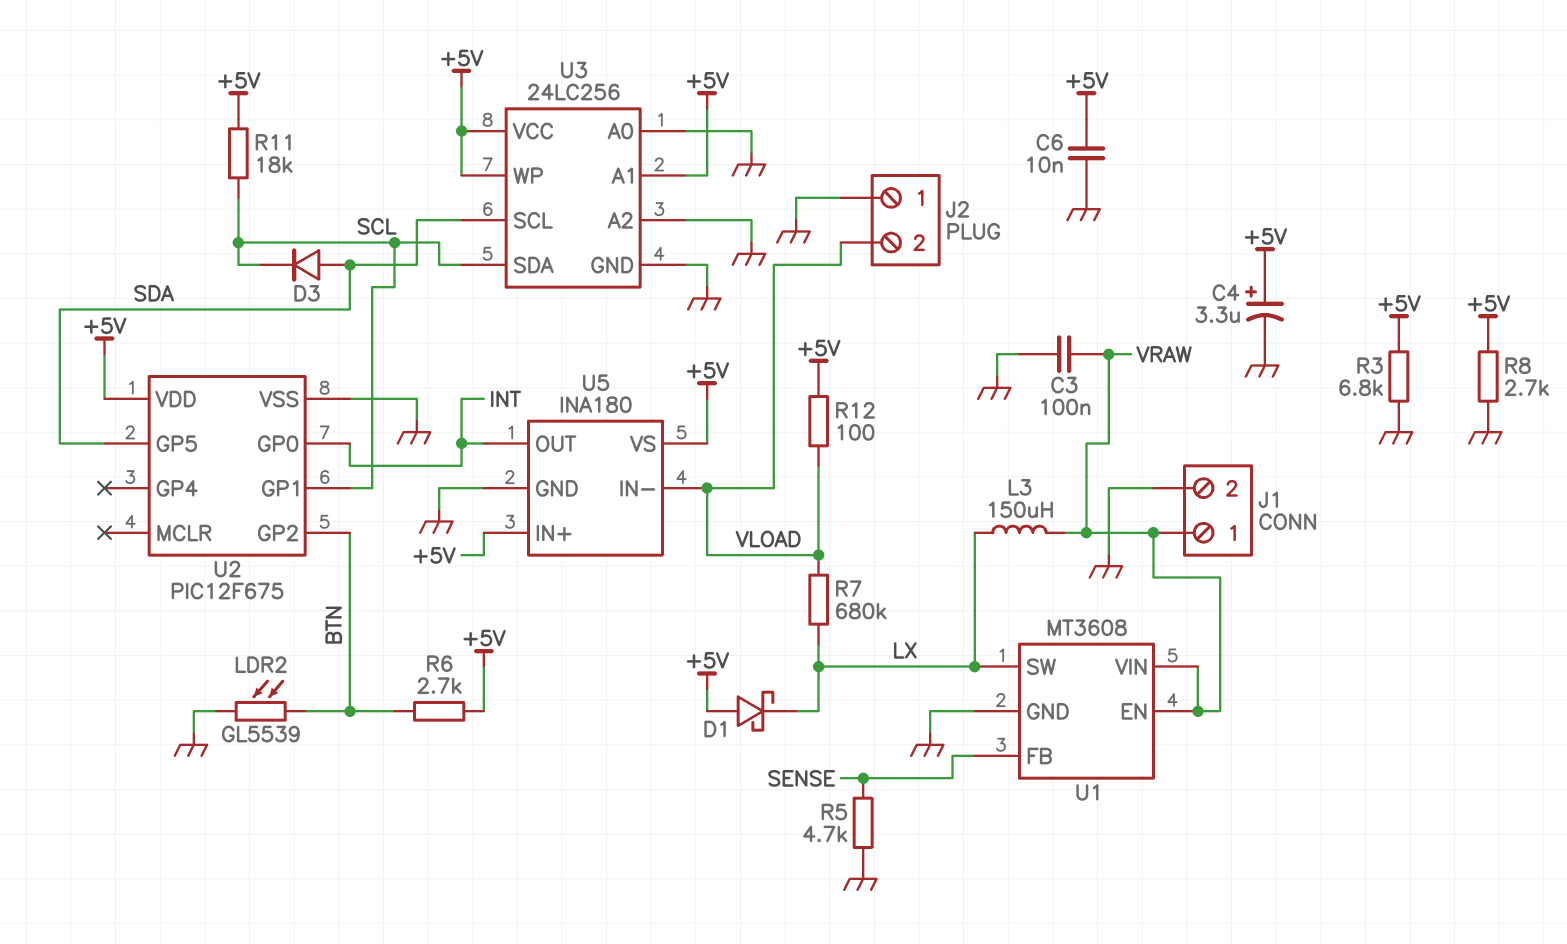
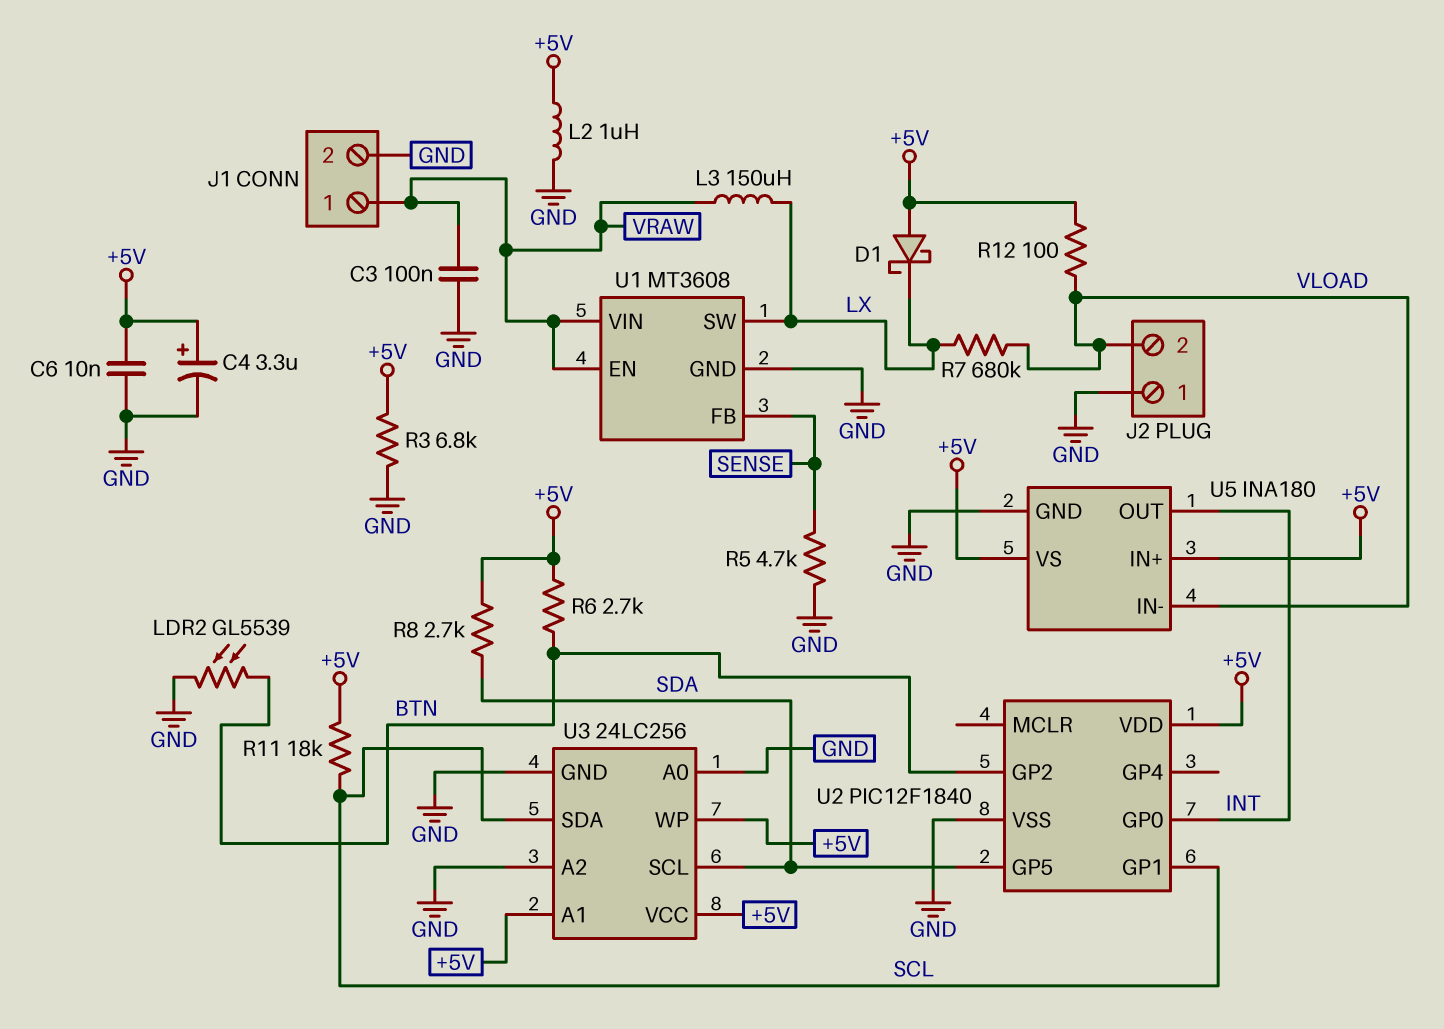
D3: diode (A SDA, K SCL) -> none
L2: none -> 1uH (+5V, GND)
R8: 2.7k (+5V, GND) -> 2.7k (+5V, SDA)
U2: PIC12F675 -> PIC12F1840

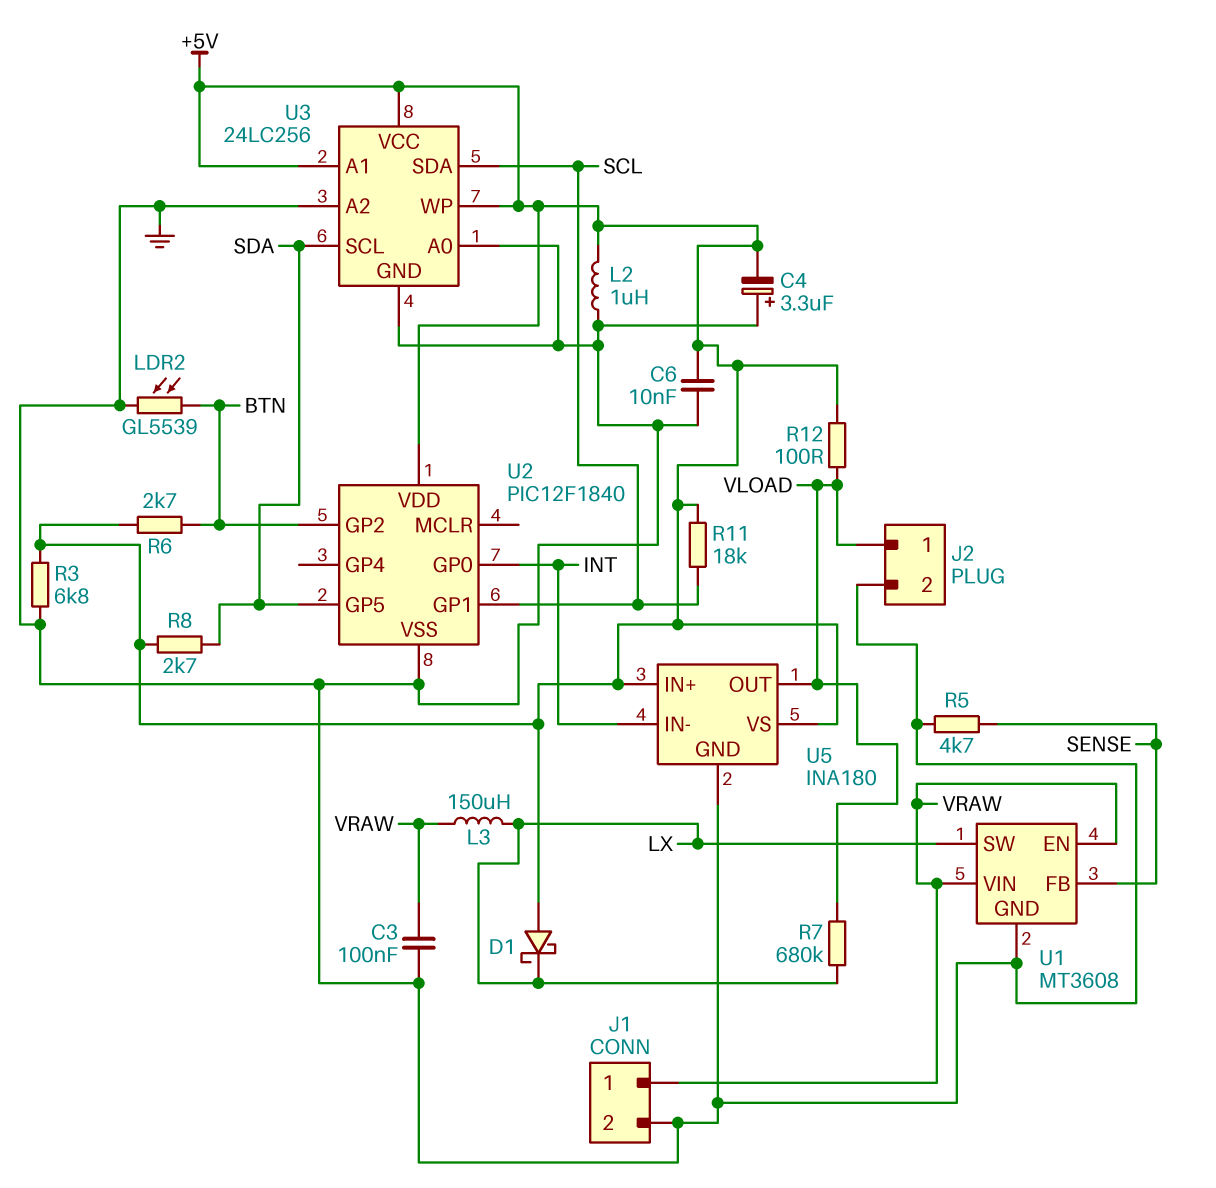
C4: 3.3uF (plus +5V, minus GND) -> 3.3uF (plus GND, minus +5V)
J2 pin 1: GND -> VLOAD
J2 pin 2: VLOAD -> GND
U5 pin IN-: VLOAD -> INT
U5 pin OUT: INT -> VLOAD

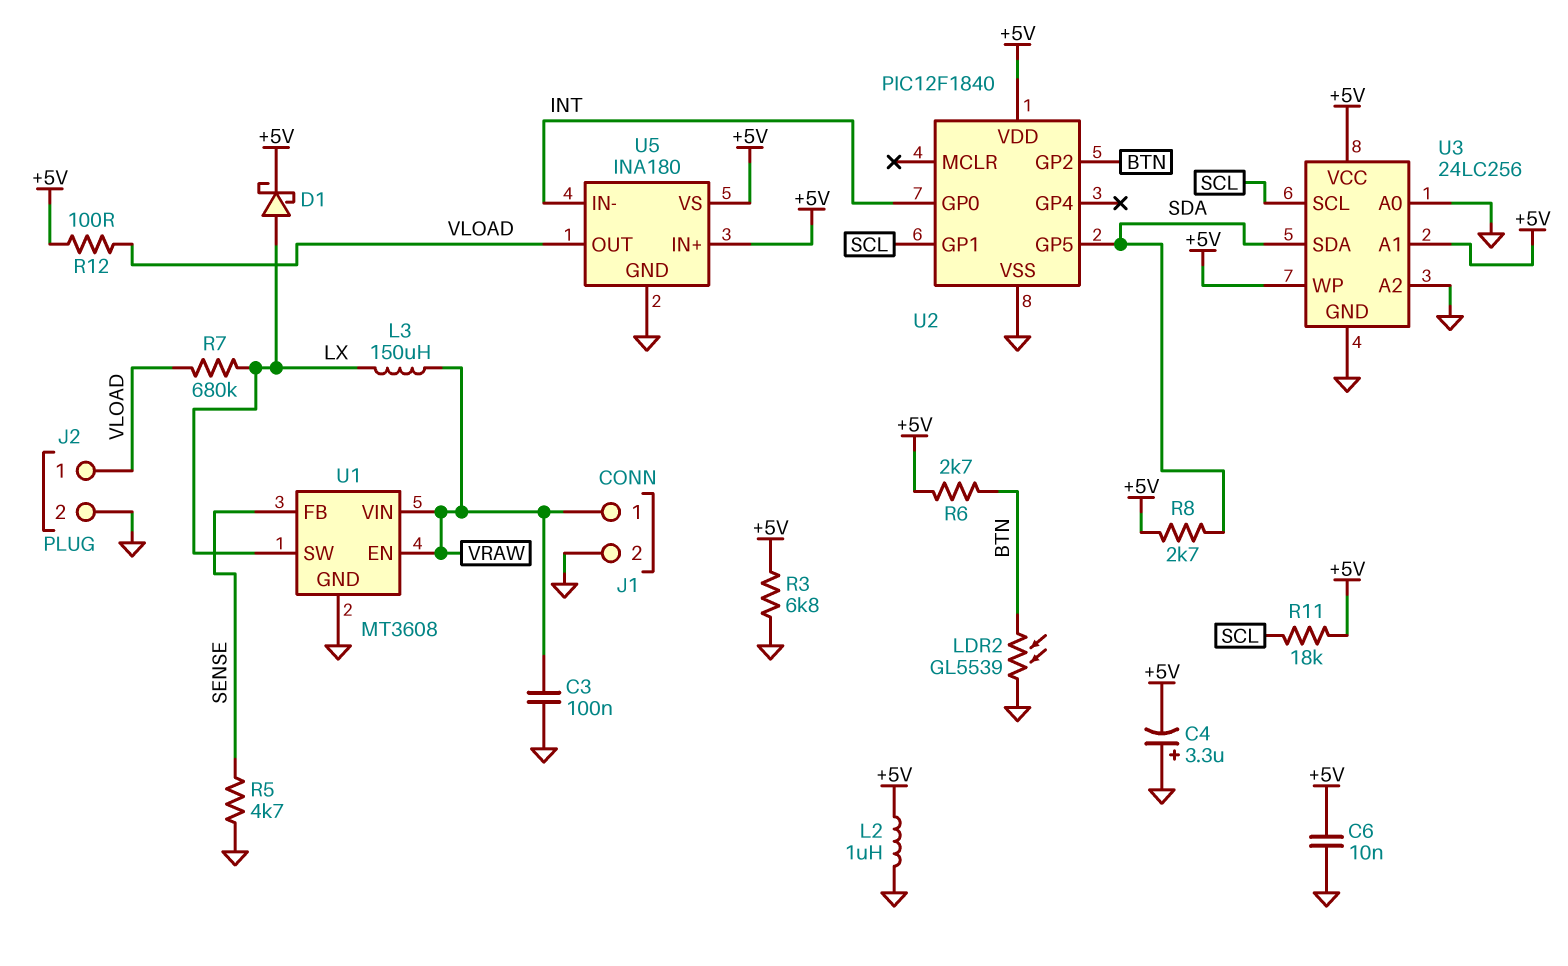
D1: schottky (A +5V, K LX) -> schottky (A LX, K +5V)
U3 pin SCL: SDA -> SCL
U3 pin SDA: SCL -> SDA

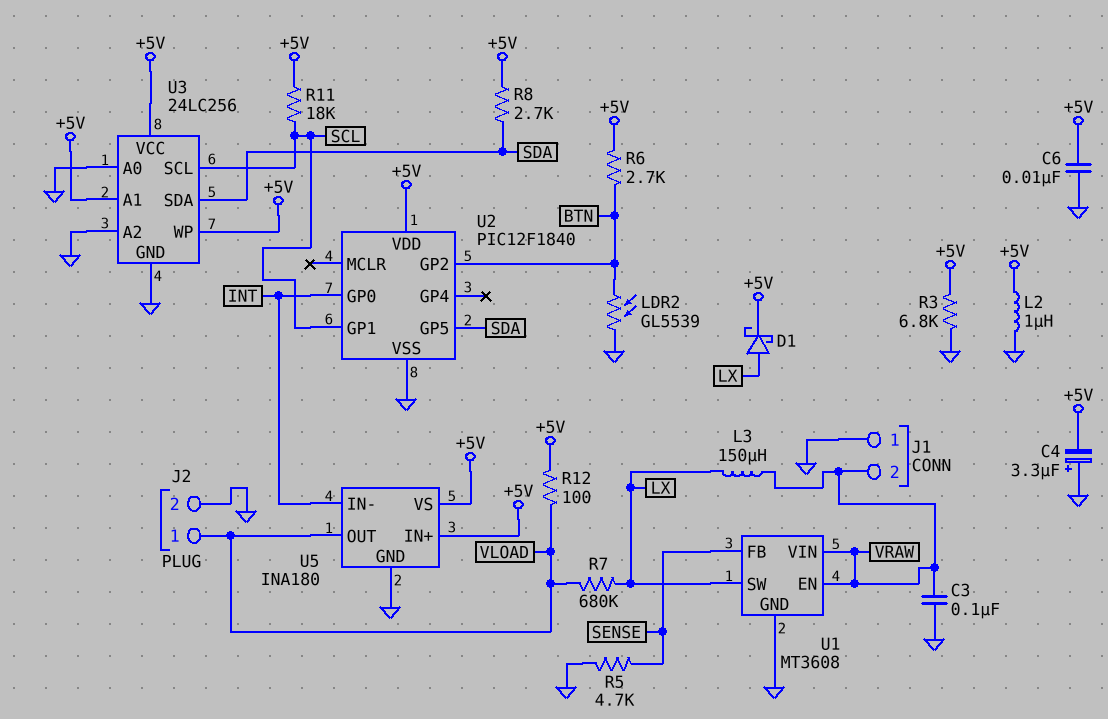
J1 pin 1: VRAW -> GND
J1 pin 2: GND -> VRAW

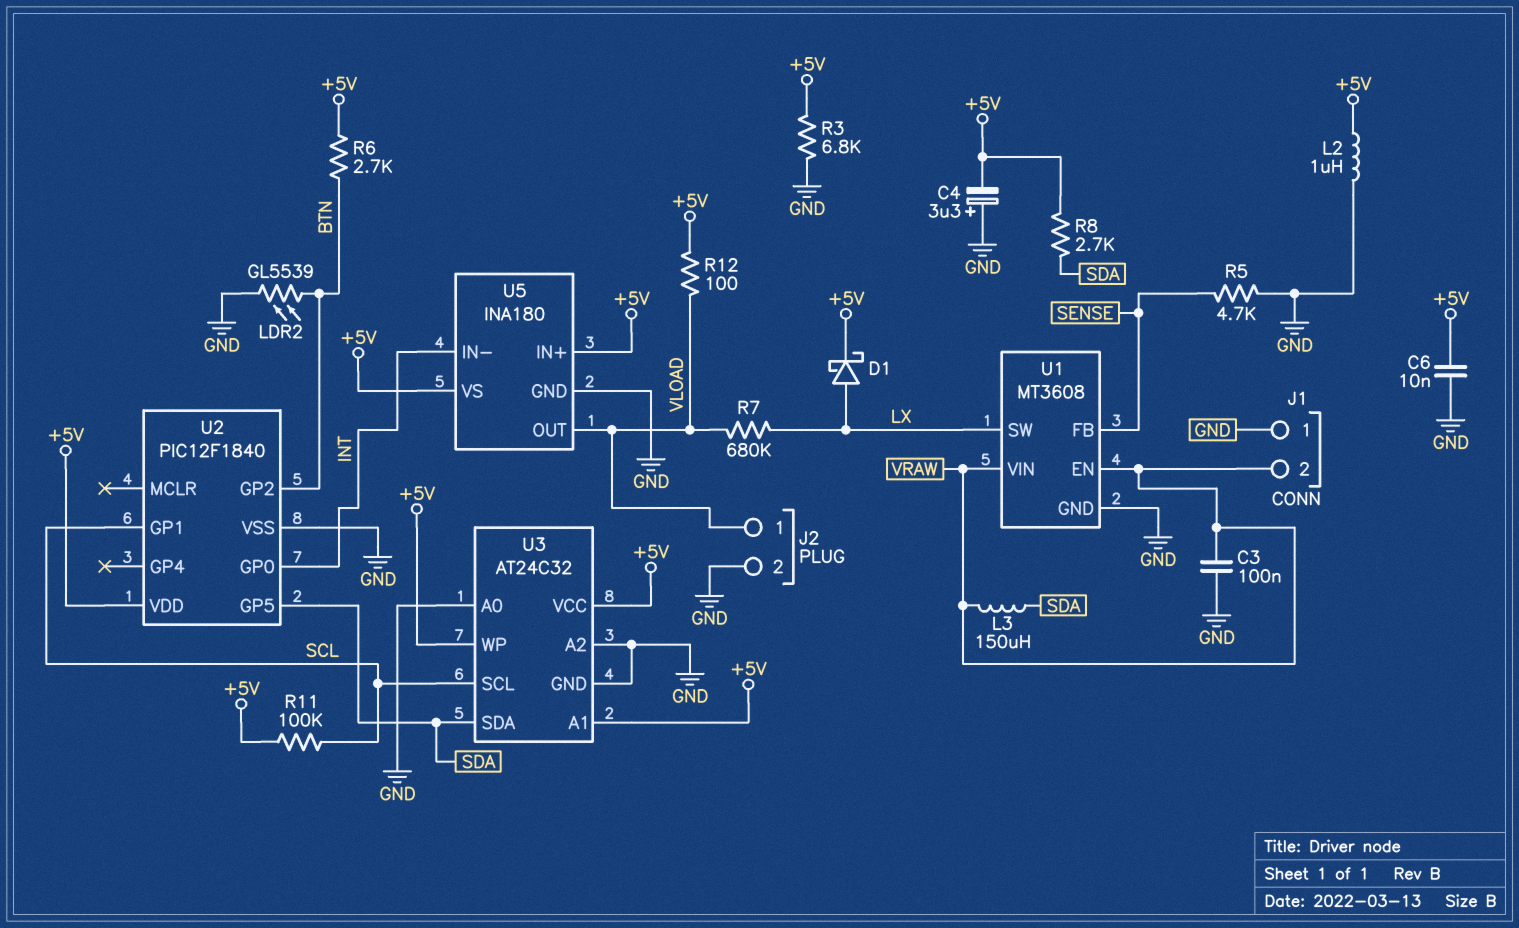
L3: 150uH (LX, VRAW) -> 150uH (SDA, VRAW)
R11: 18k (+5V, SCL) -> 100k (+5V, SCL)
U3: 24LC256 -> AT24C32

